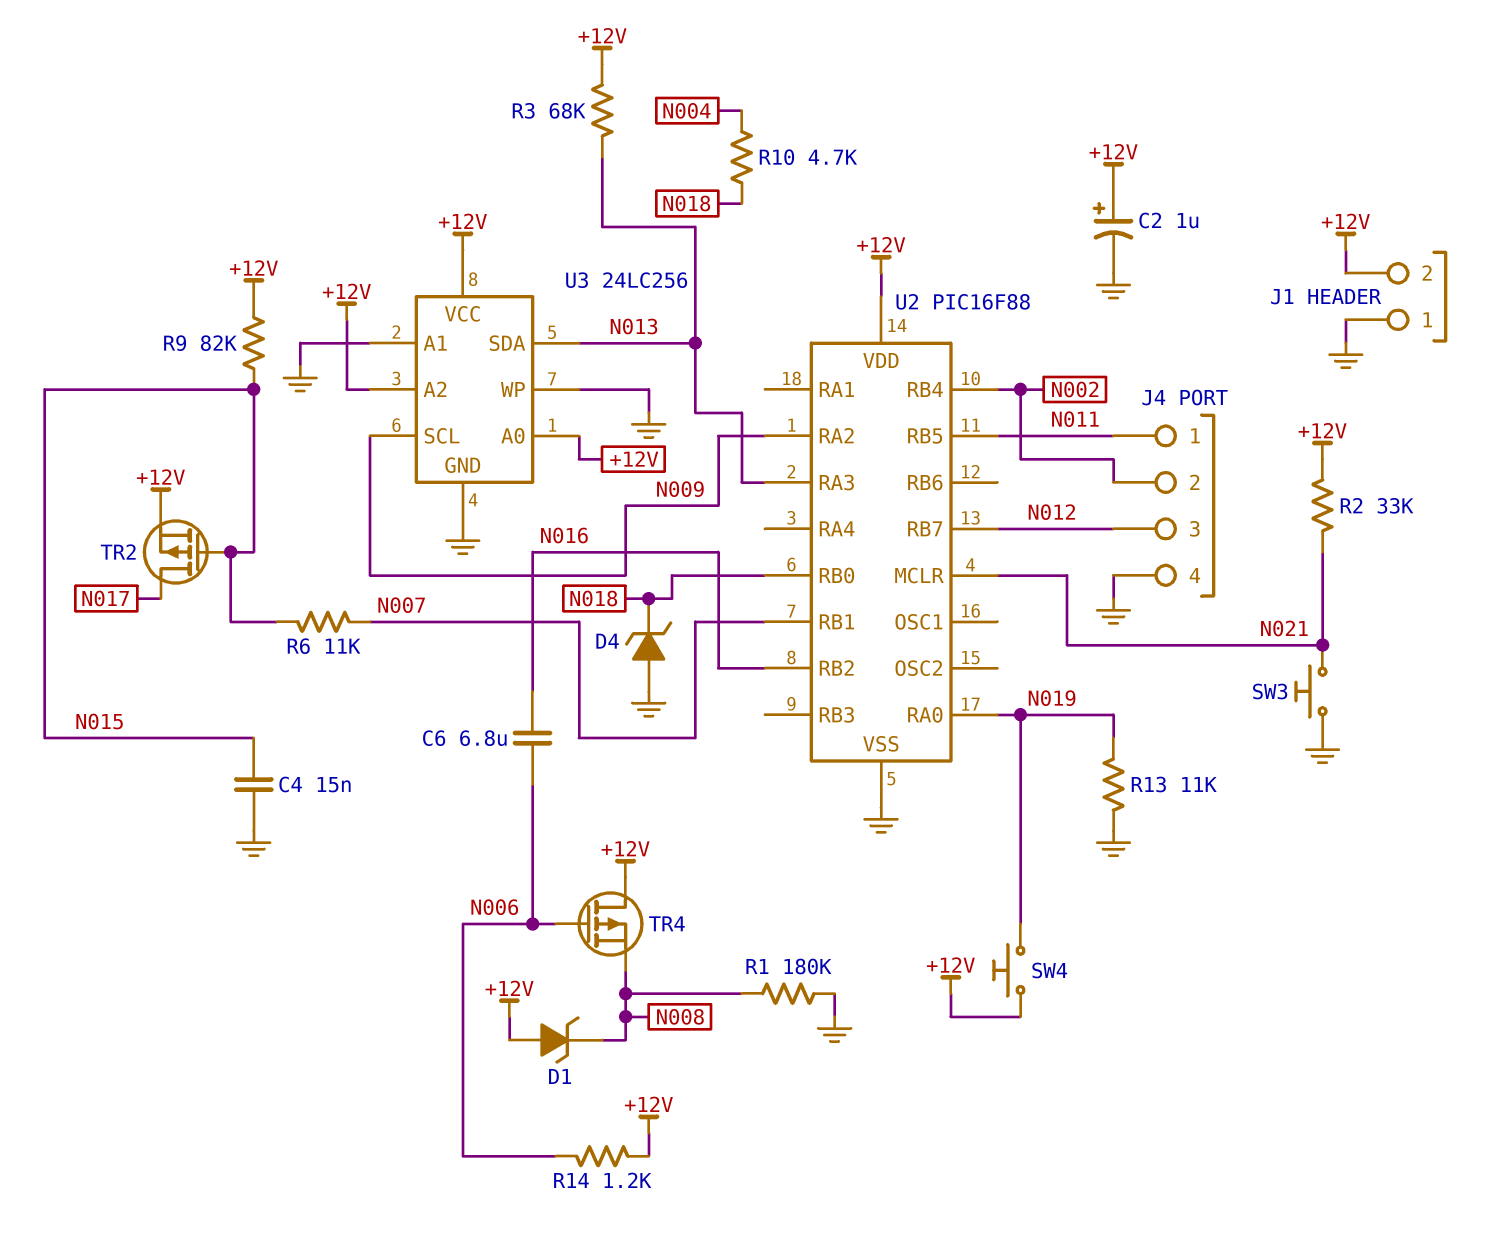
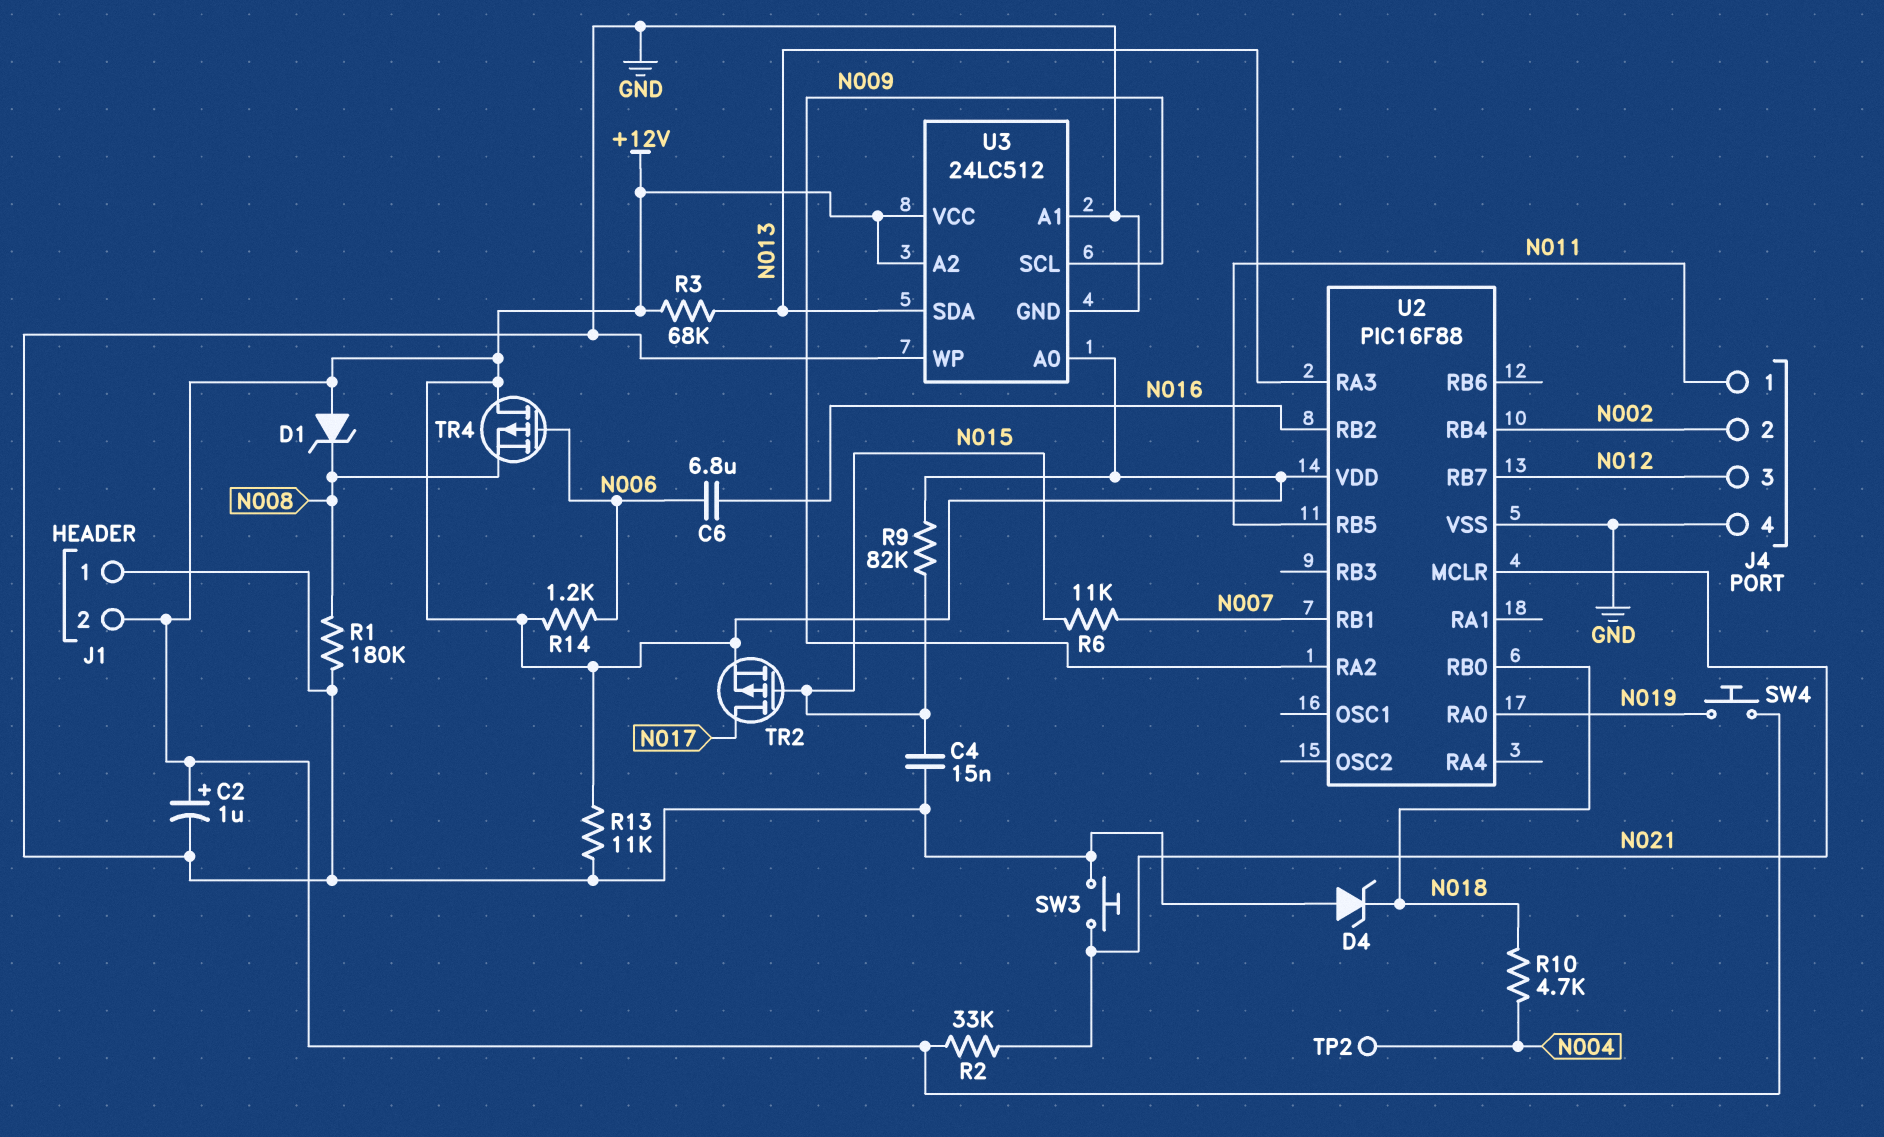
R13: 11k (GND, N019) -> 11k (+12V, GND)
TP2: none -> test point (N004)
U3: 24LC256 -> 24LC512

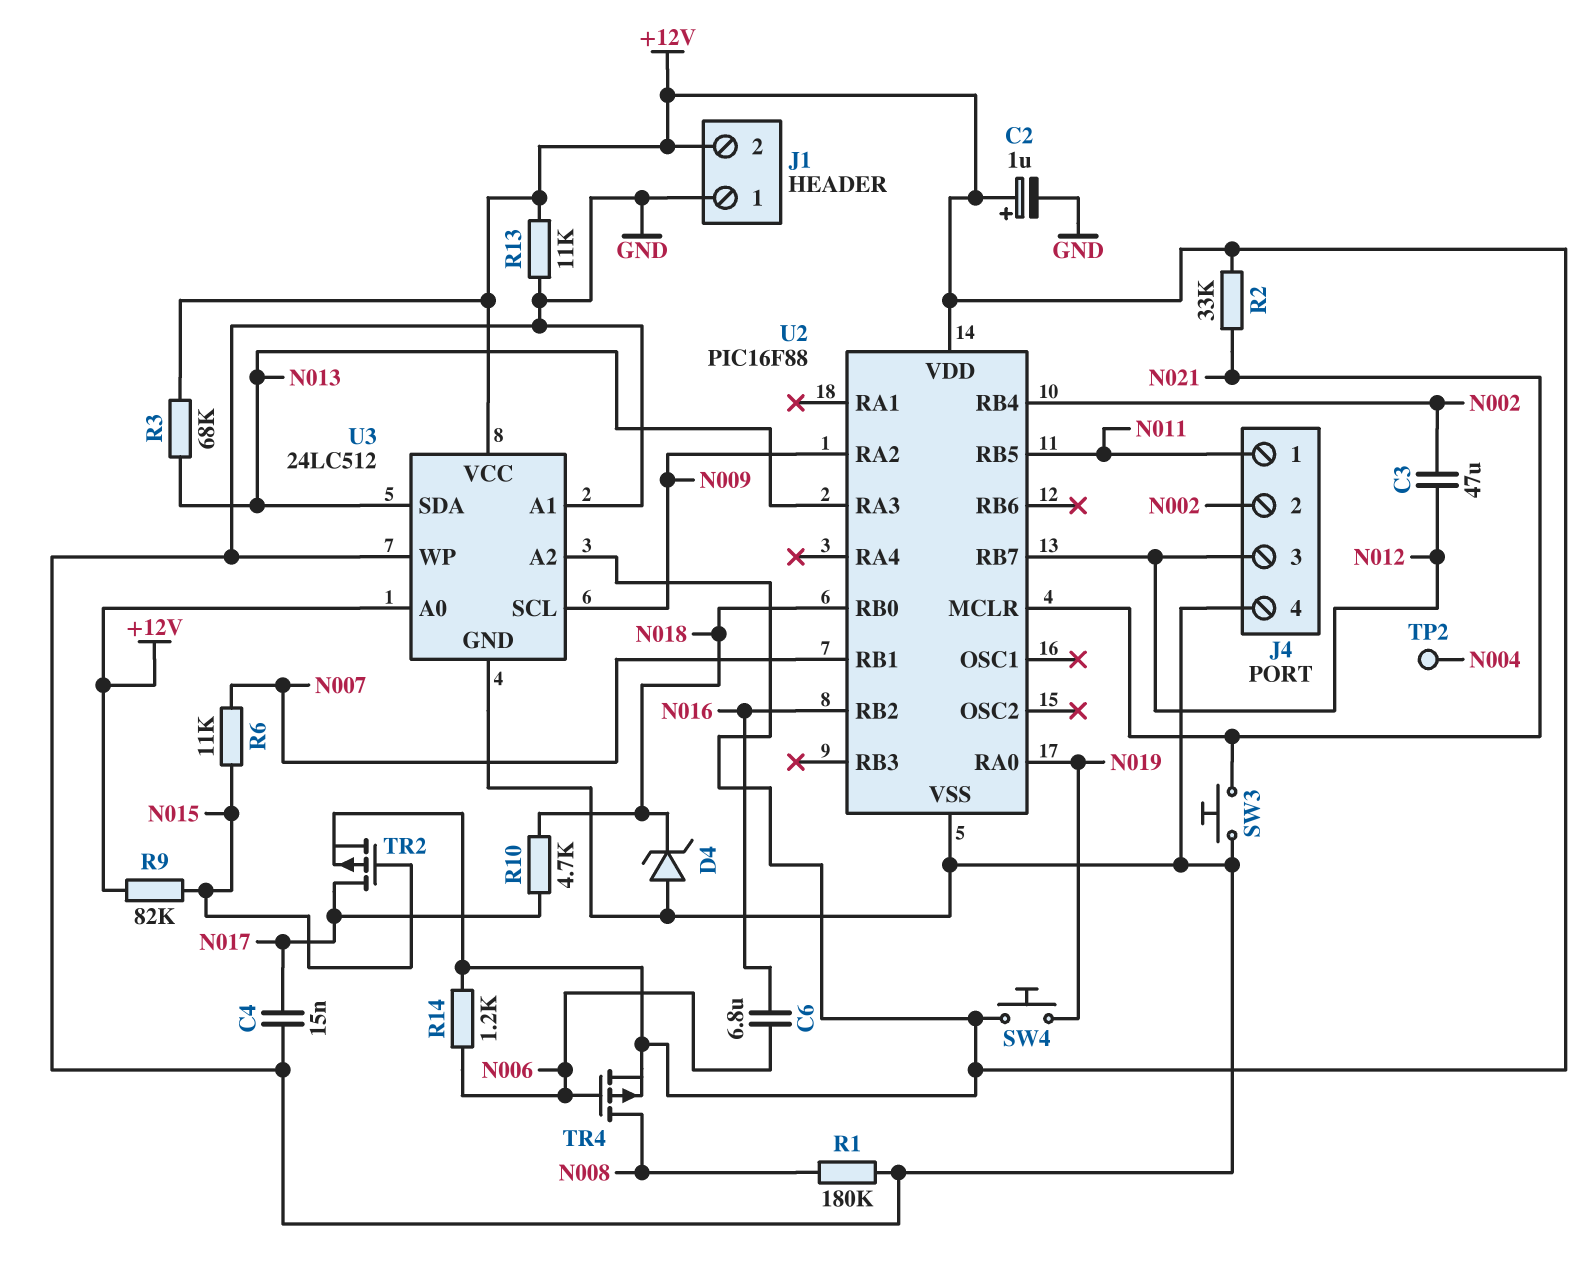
C3: none -> 47uF (N002, N012)
C4: 15nF (GND, N015) -> 15nF (GND, N017)
D1: zener (A +12V, K N008) -> none
R10: 4.7k (N004, N018) -> 4.7k (N017, N018)
TR4: PMOS (G N006, D +12V, S N008) -> PMOS (G N006, D N008, S +12V)

